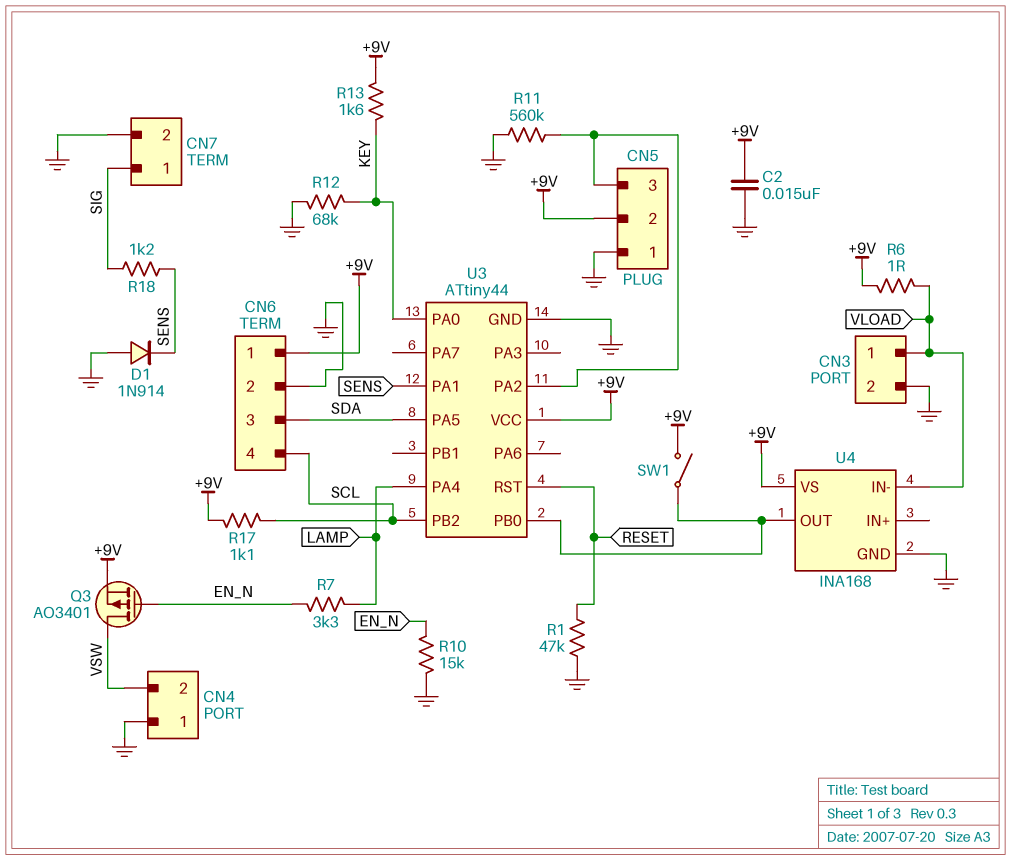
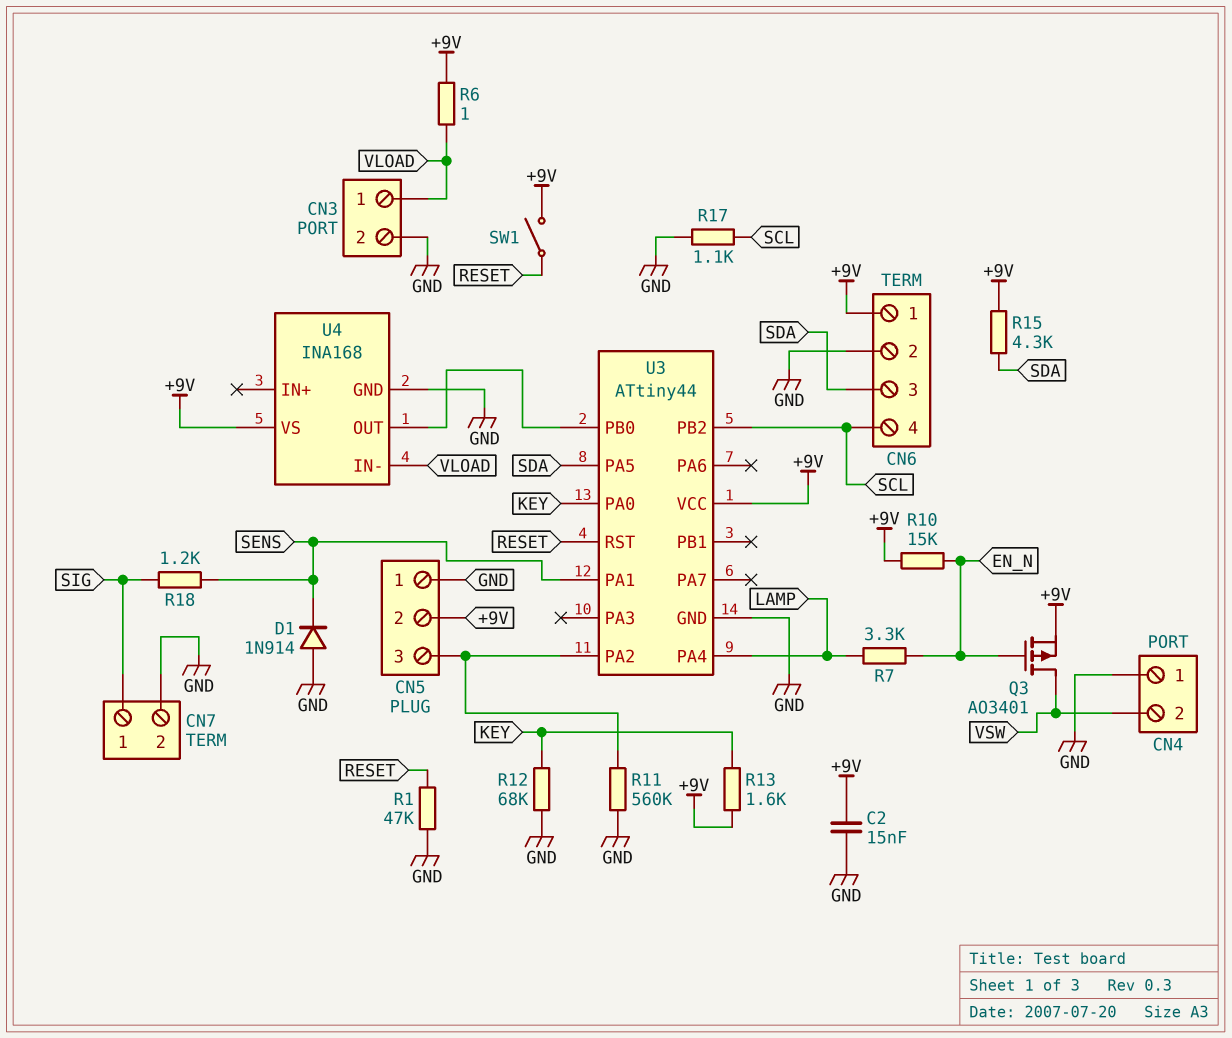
R10: 15k (EN_N, GND) -> 15k (+9V, EN_N)
R15: none -> 4.3k (+9V, SDA)
R17: 1.1k (+9V, SCL) -> 1.1k (GND, SCL)
SW1: switch (+9V, U3/PB0) -> switch (+9V, RESET)

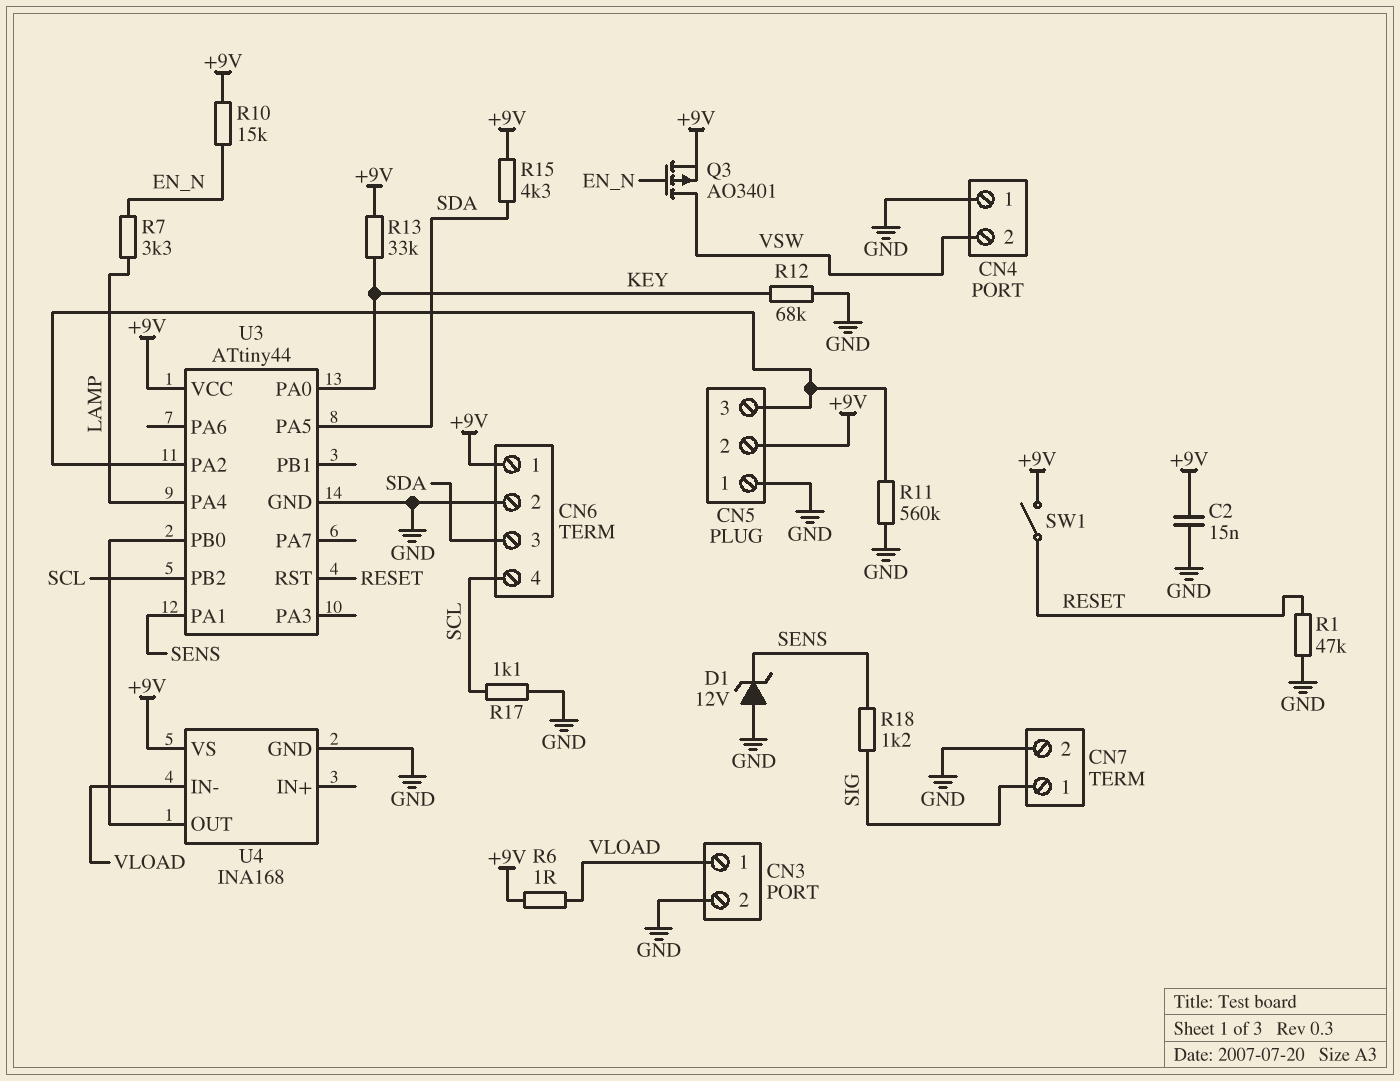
D1: diode 1N914 (A GND, K SENS) -> zener 12V (A GND, K SENS)
R13: 1.6k (+9V, KEY) -> 33k (+9V, KEY)

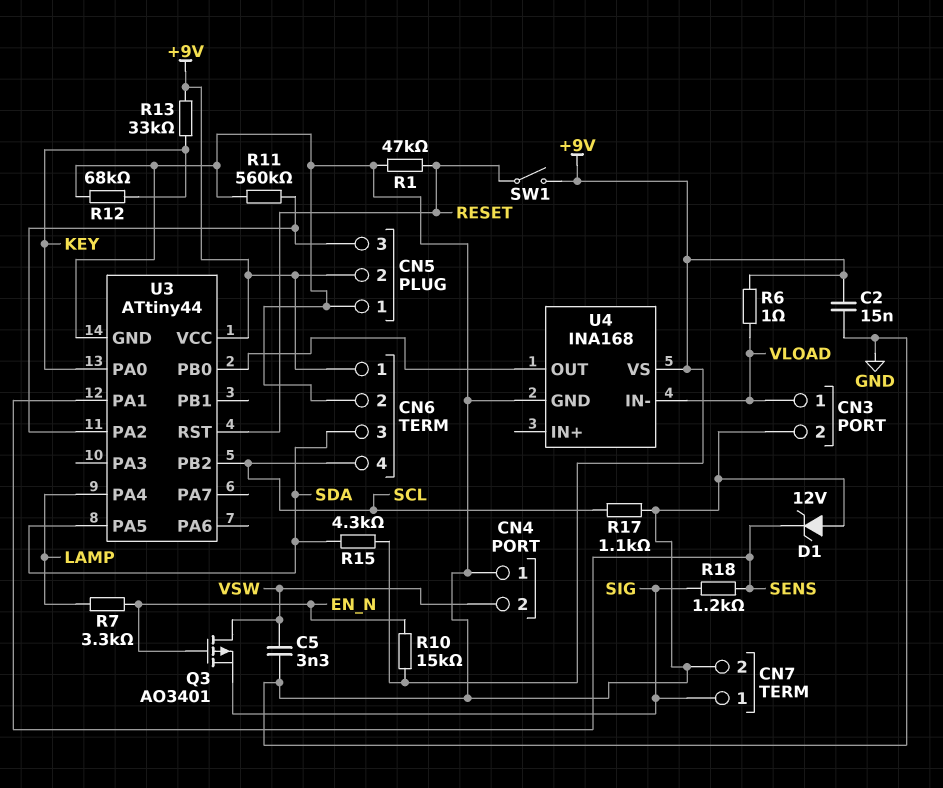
C5: none -> 3.3nF (GND, VSW)
Q3: PMOS AO3401 (G EN_N, D VSW, S +9V) -> PMOS AO3401 (G EN_N, D VSW, S SIG)

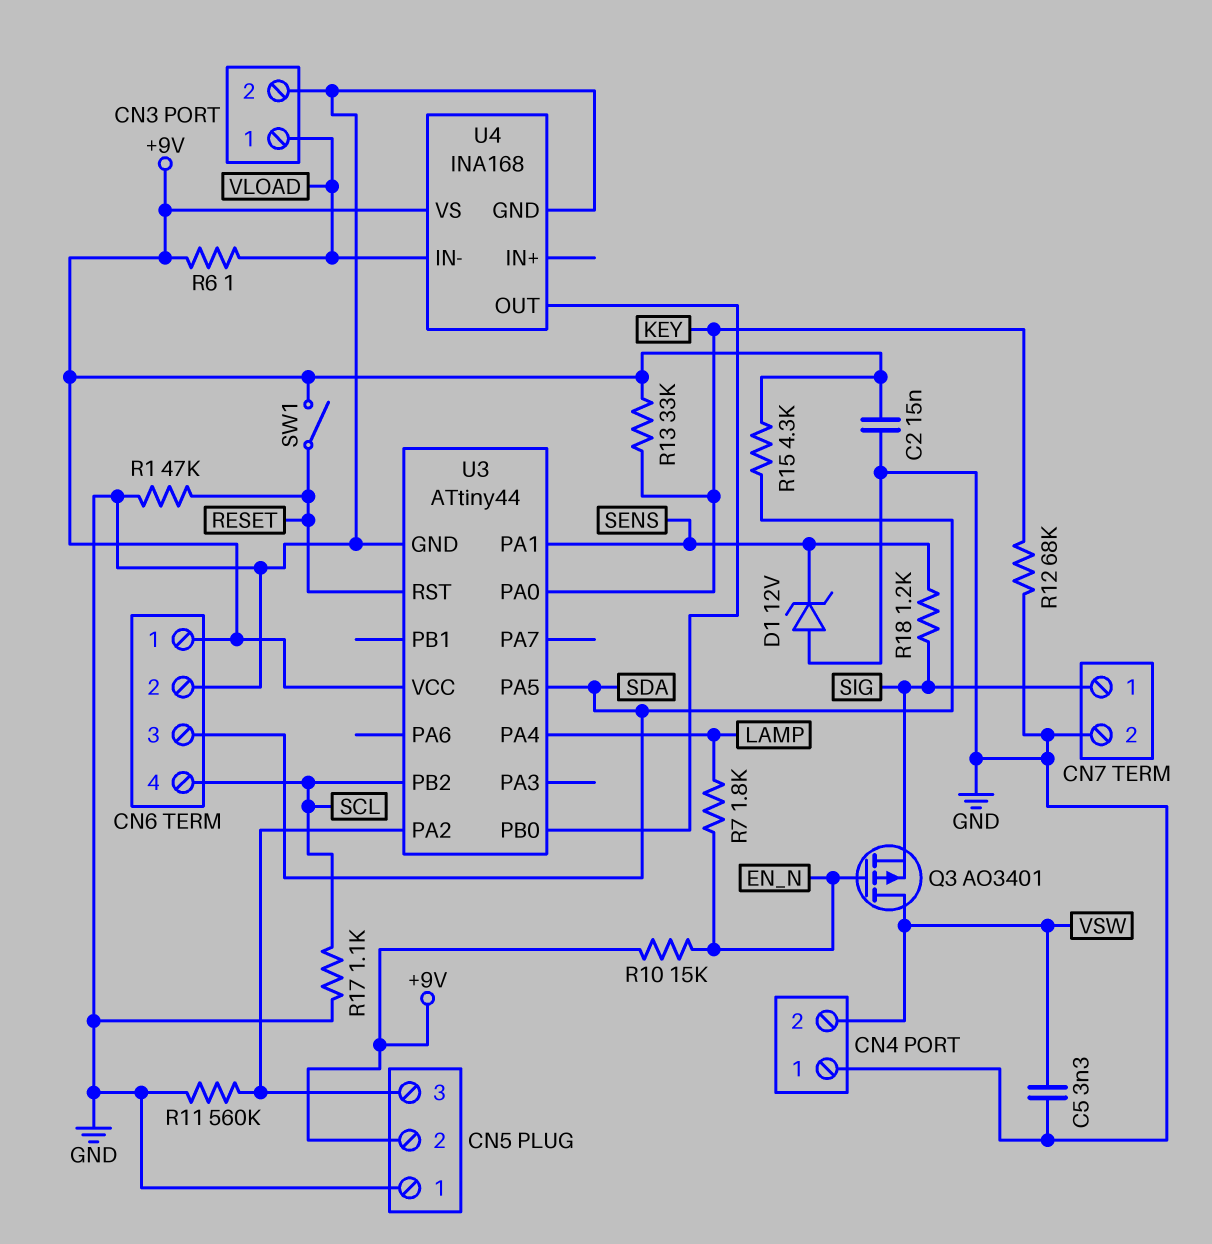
R7: 3.3k (EN_N, LAMP) -> 1.8k (EN_N, LAMP)

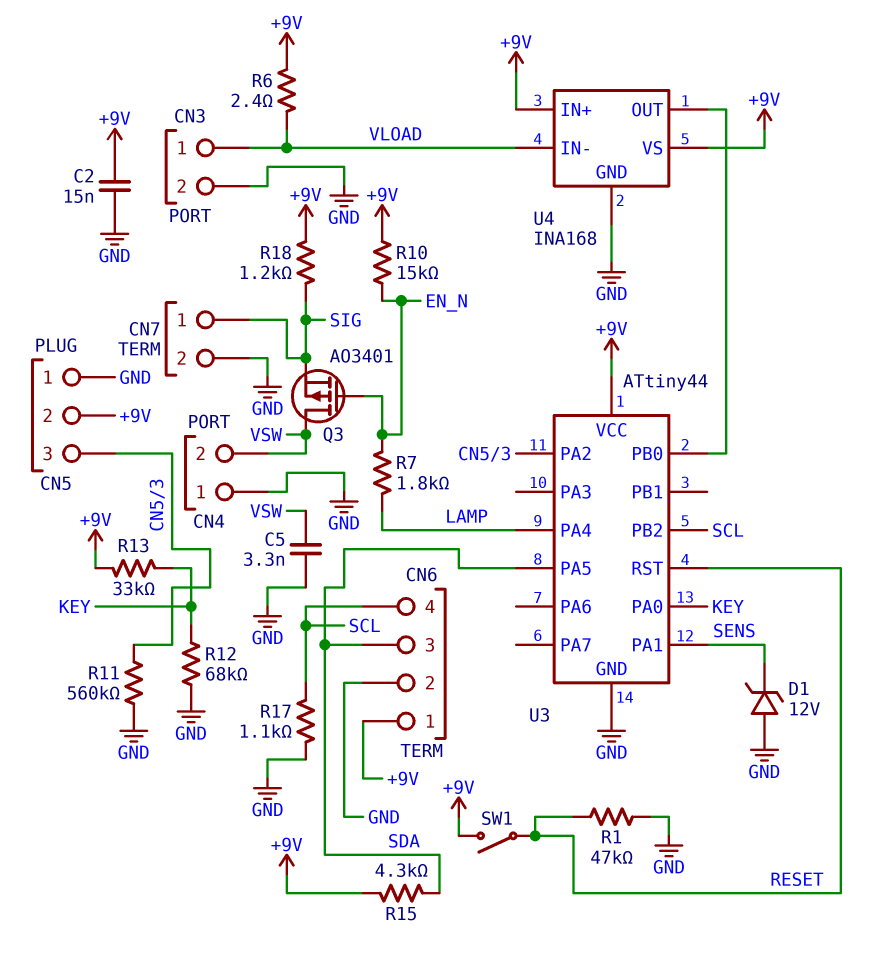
R6: 1 (+9V, VLOAD) -> 2.4 (+9V, VLOAD)
R18: 1.2k (SENS, SIG) -> 1.2k (+9V, SIG)
U4 pin IN+: none -> +9V

